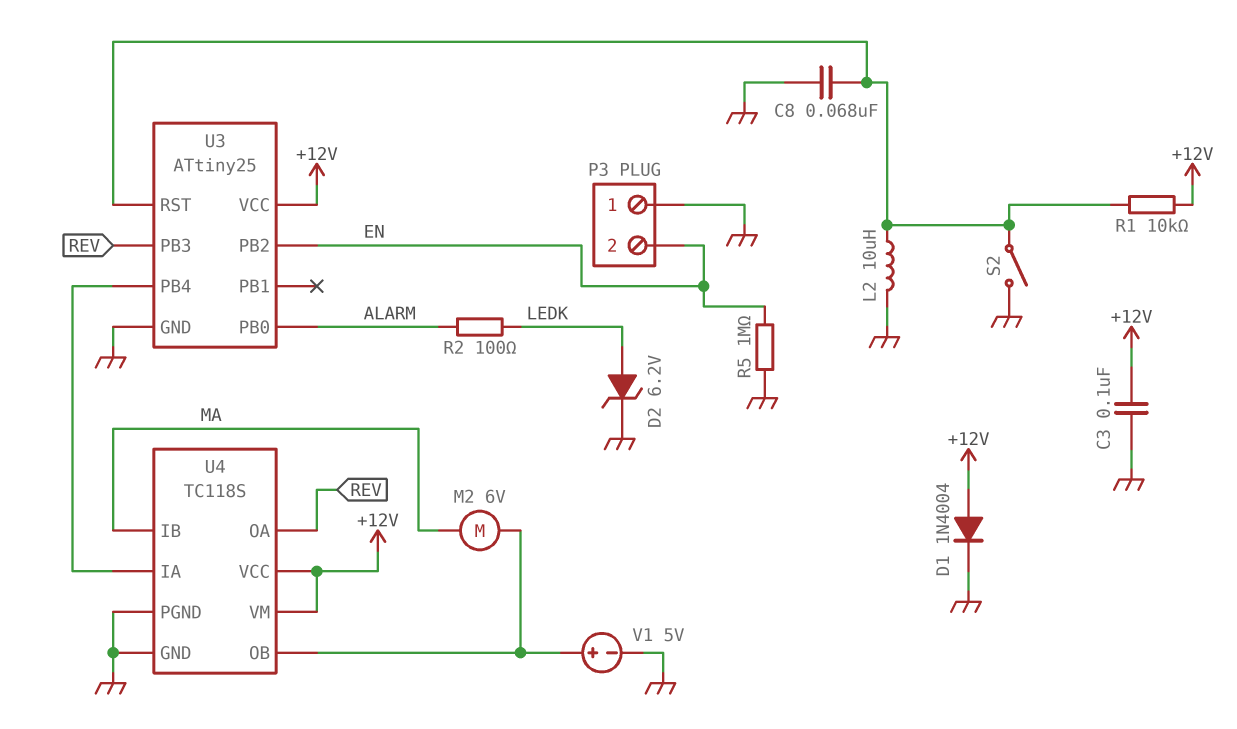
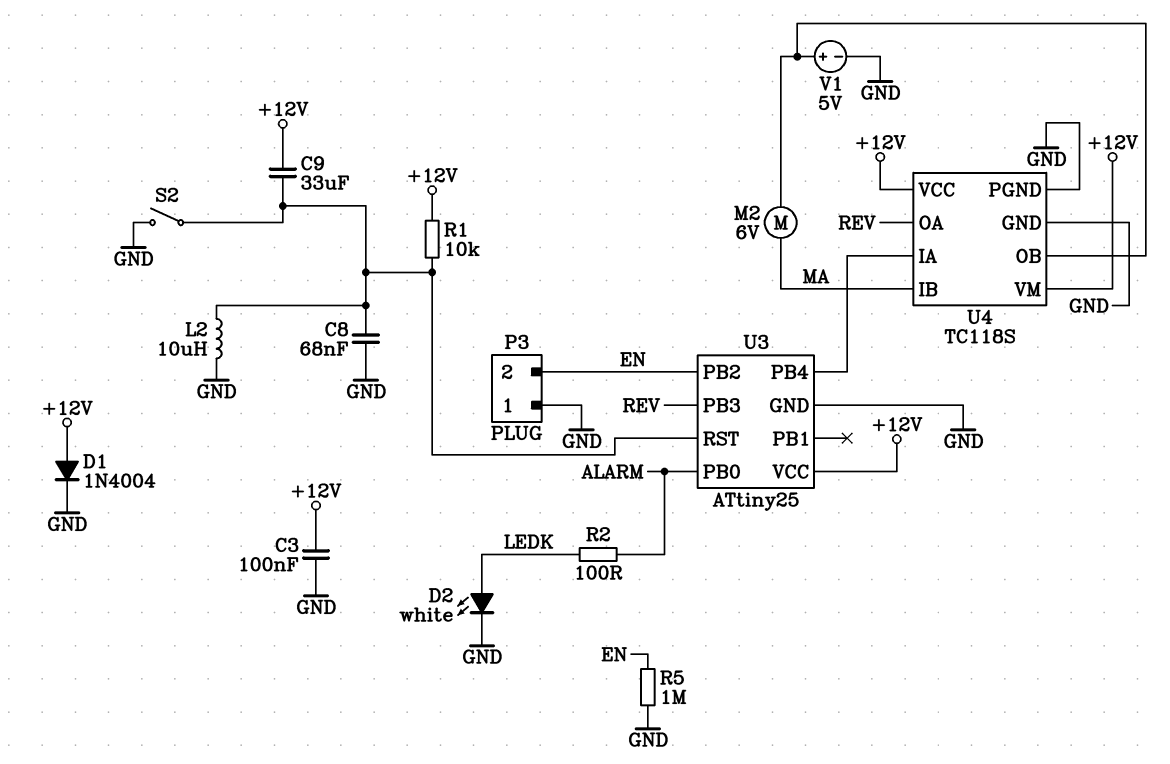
C9: none -> 33uF (+12V, U3/RST)
D2: zener 6.2V (A LEDK, K GND) -> LED white (A LEDK, K GND)

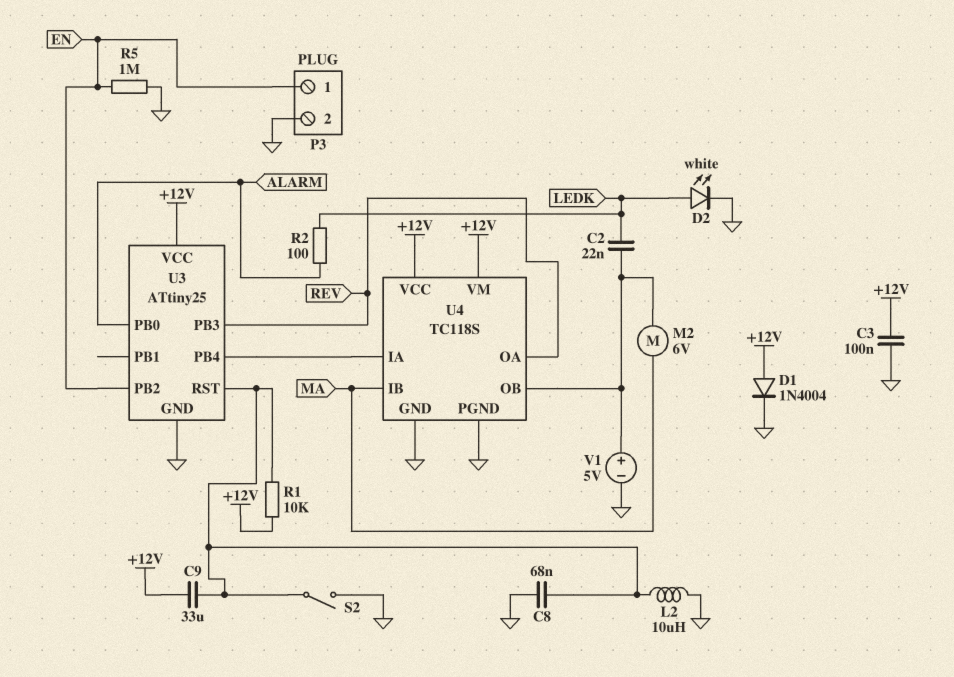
C2: none -> 22nF (LEDK, U4/OB)
P3 pin 1: GND -> EN
P3 pin 2: EN -> GND

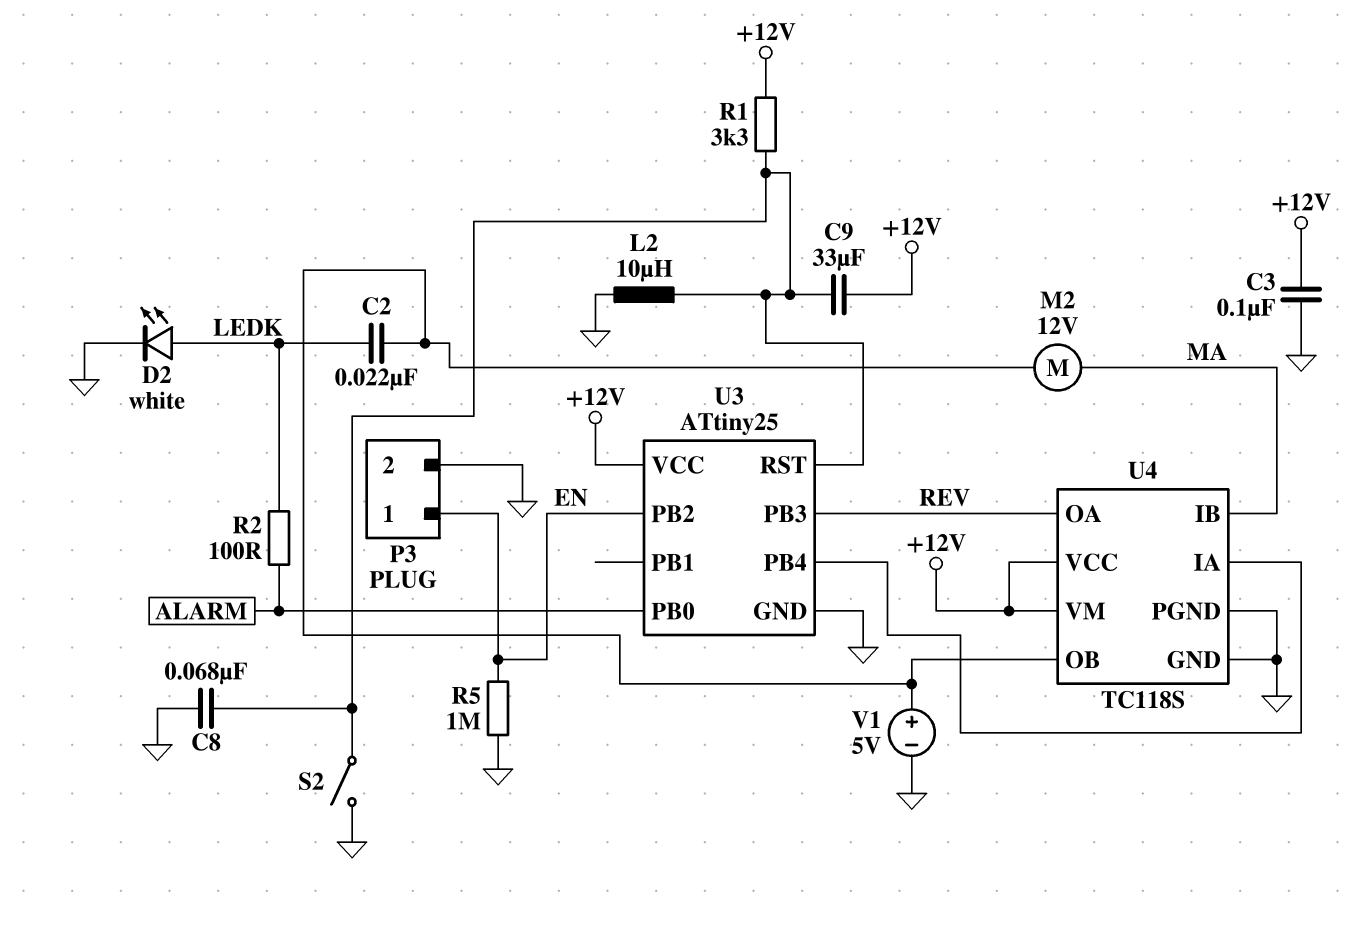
D1: diode 1N4004 (A +12V, K GND) -> none
M2: motor 6V (MA, U4/OB) -> motor 12V (MA, U4/OB)
R1: 10k (+12V, U3/RST) -> 3.3k (+12V, U3/RST)

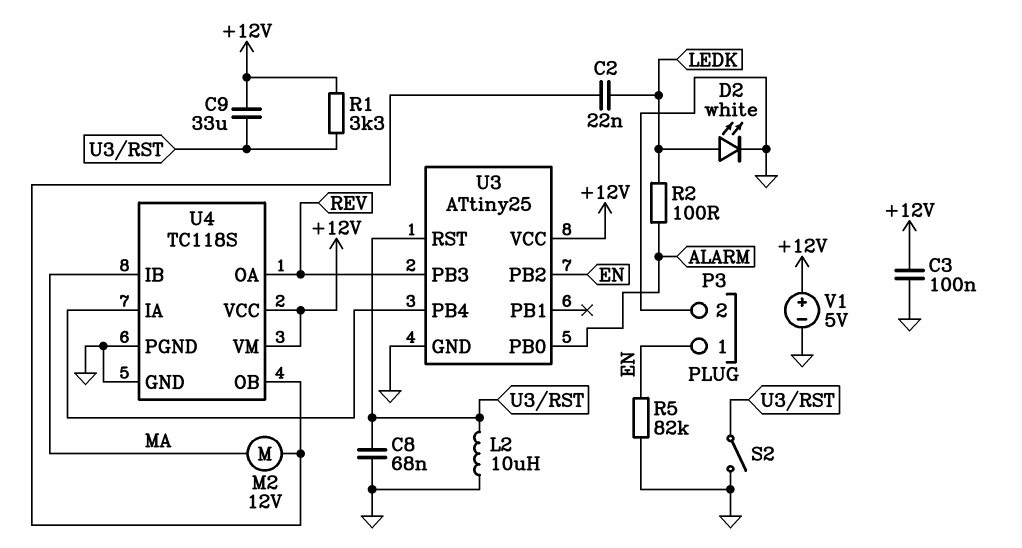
R5: 1M (EN, GND) -> 82k (EN, GND)
V1: 5V (plus U4/OB, minus GND) -> 5V (plus +12V, minus GND)

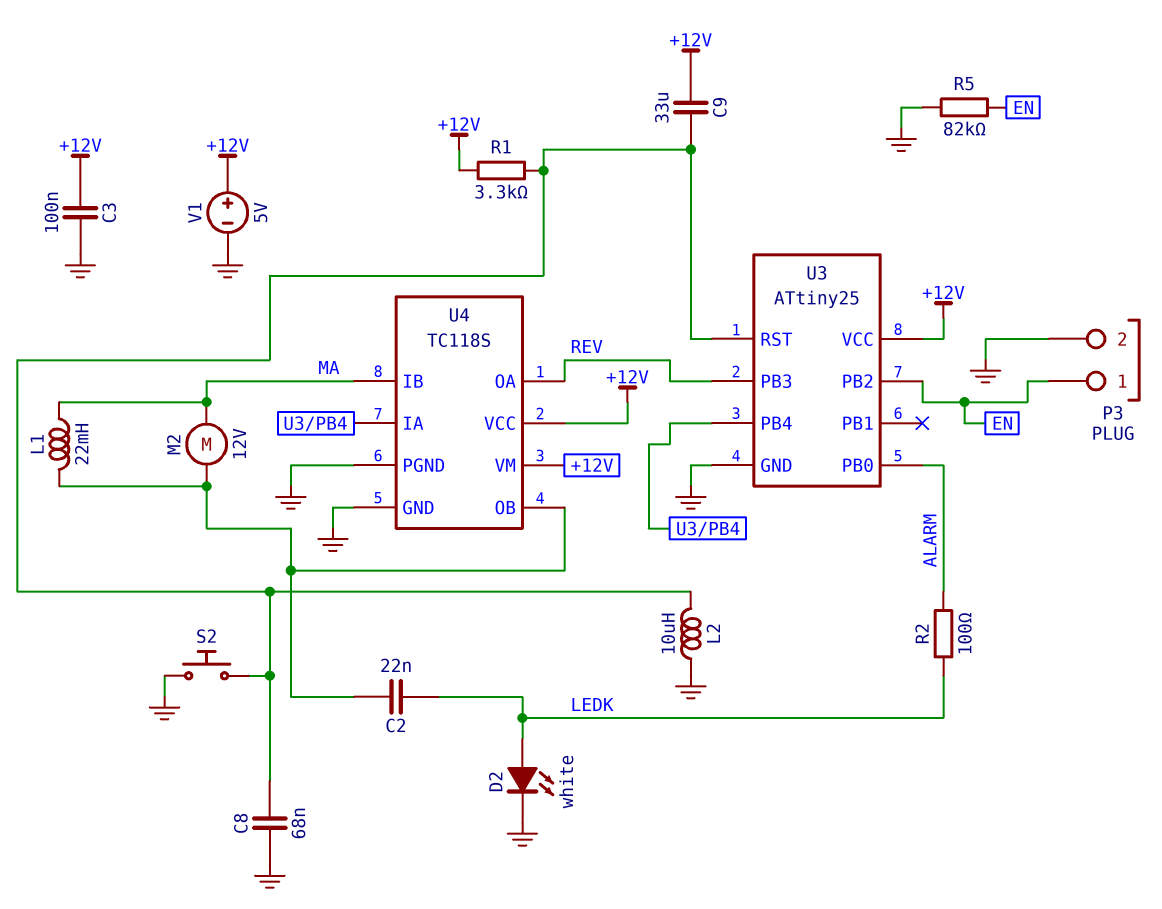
L1: none -> 22mH (MA, U4/OB)
S2: switch (GND, U3/RST) -> button (GND, U3/RST)

